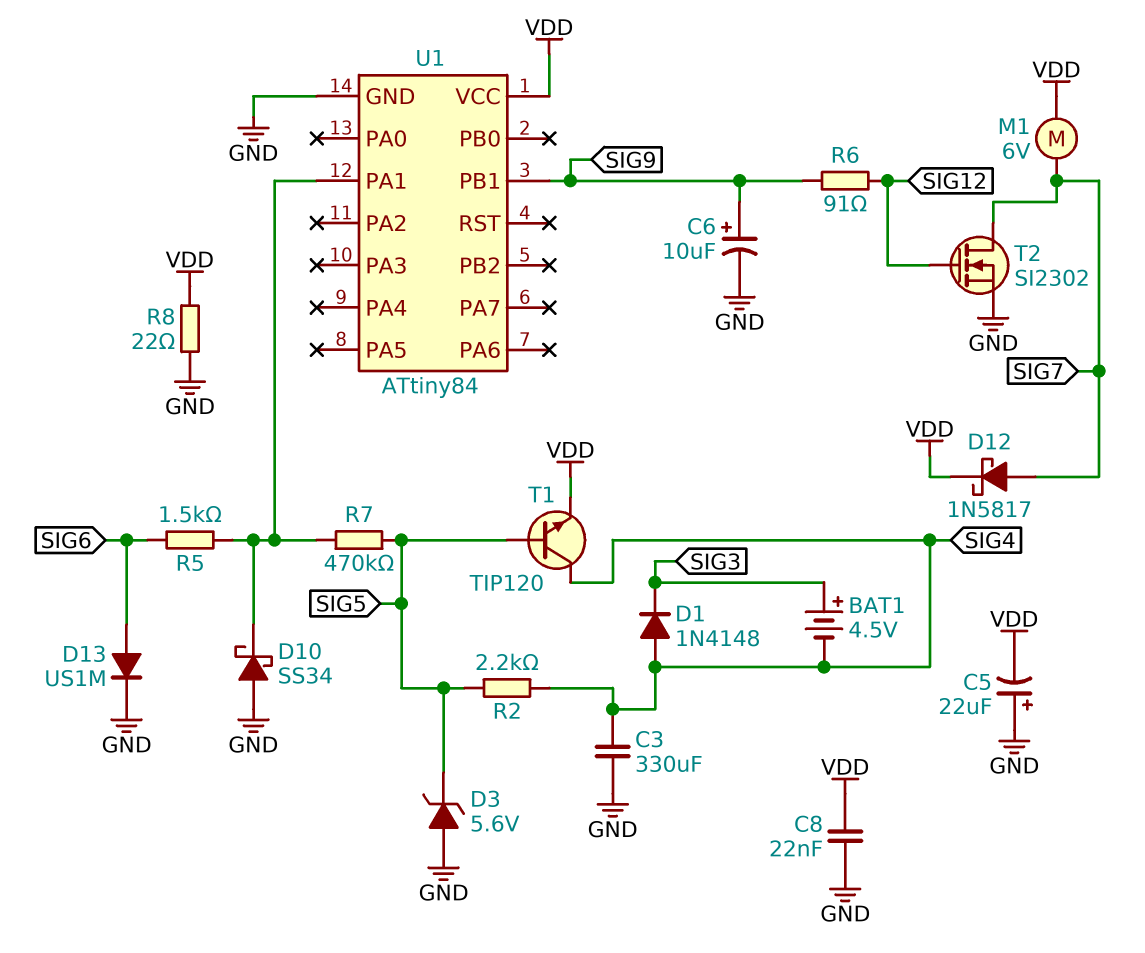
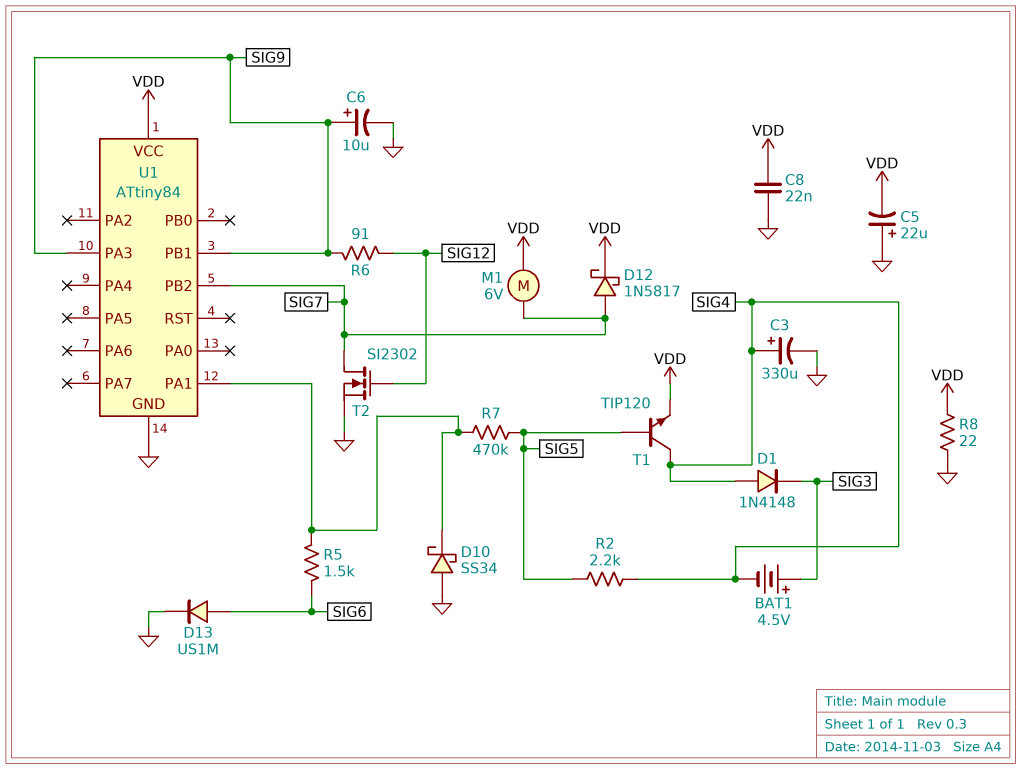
C3: 330uF (GND, SIG4) -> 330uF (plus SIG4, minus GND)
D3: zener 5.6V (A GND, K SIG5) -> none
U1 pin PA3: none -> SIG9
U1 pin PB2: none -> SIG7

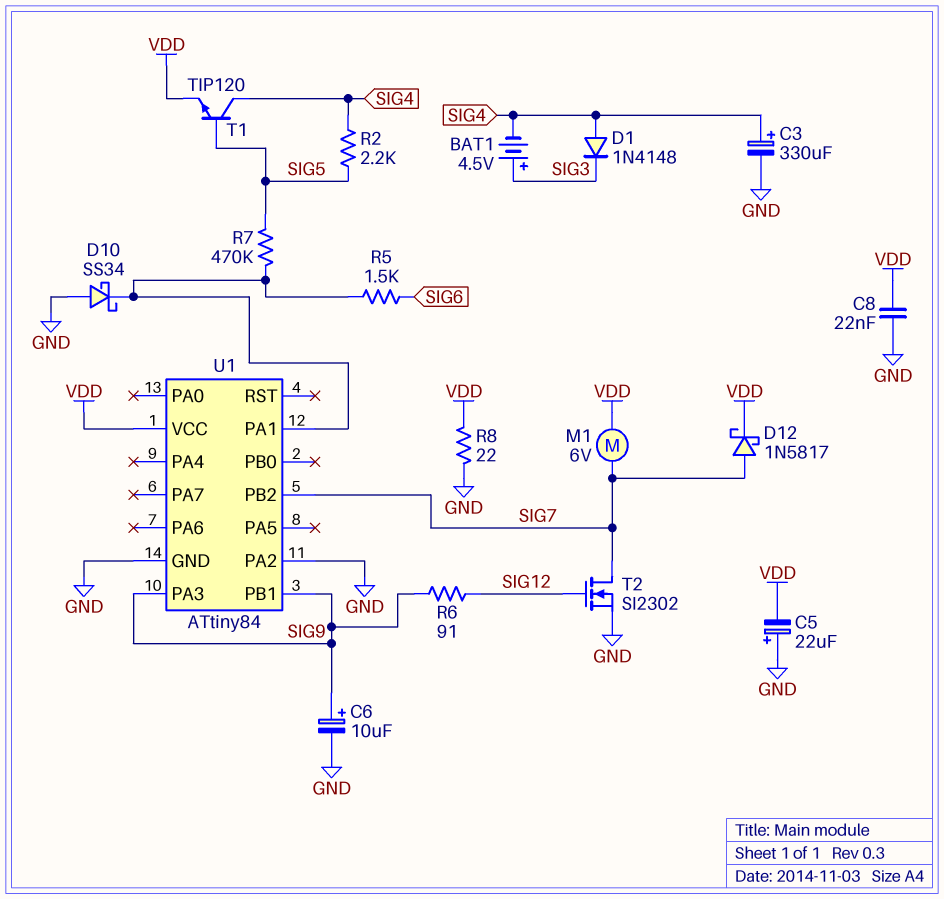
D13: diode US1M (A SIG6, K GND) -> none
U1 pin PA2: none -> GND

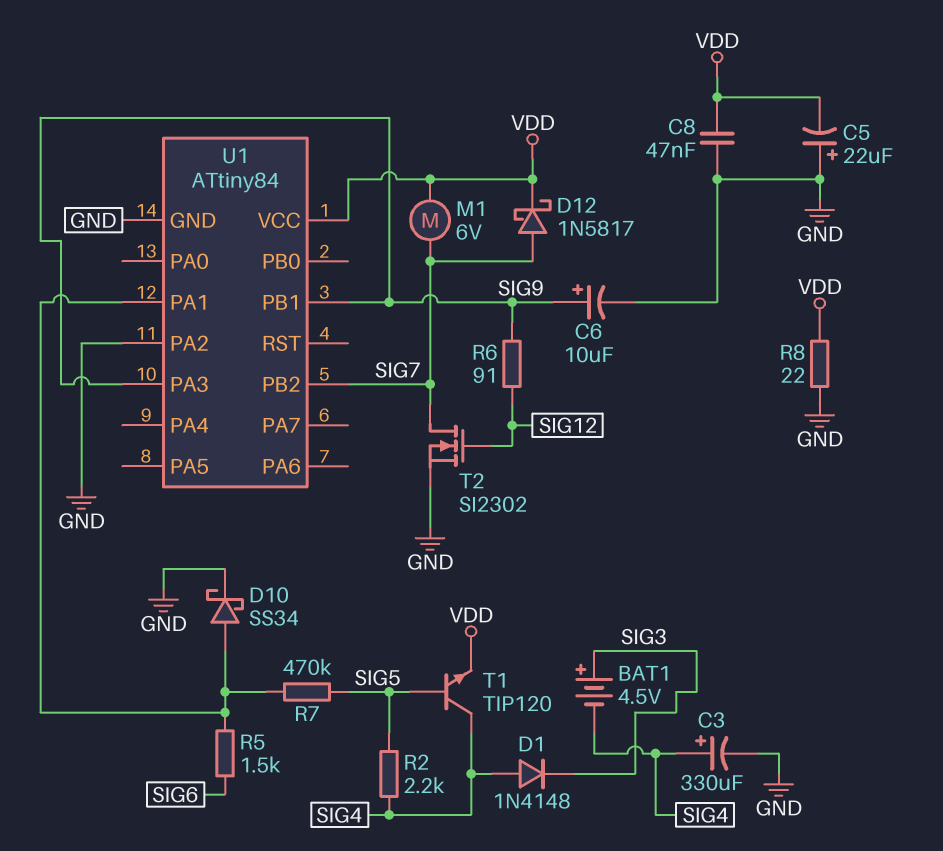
C8: 22nF (GND, VDD) -> 47nF (GND, VDD)
D10: schottky SS34 (A GND, K U1/PA1) -> schottky SS34 (A U1/PA1, K GND)

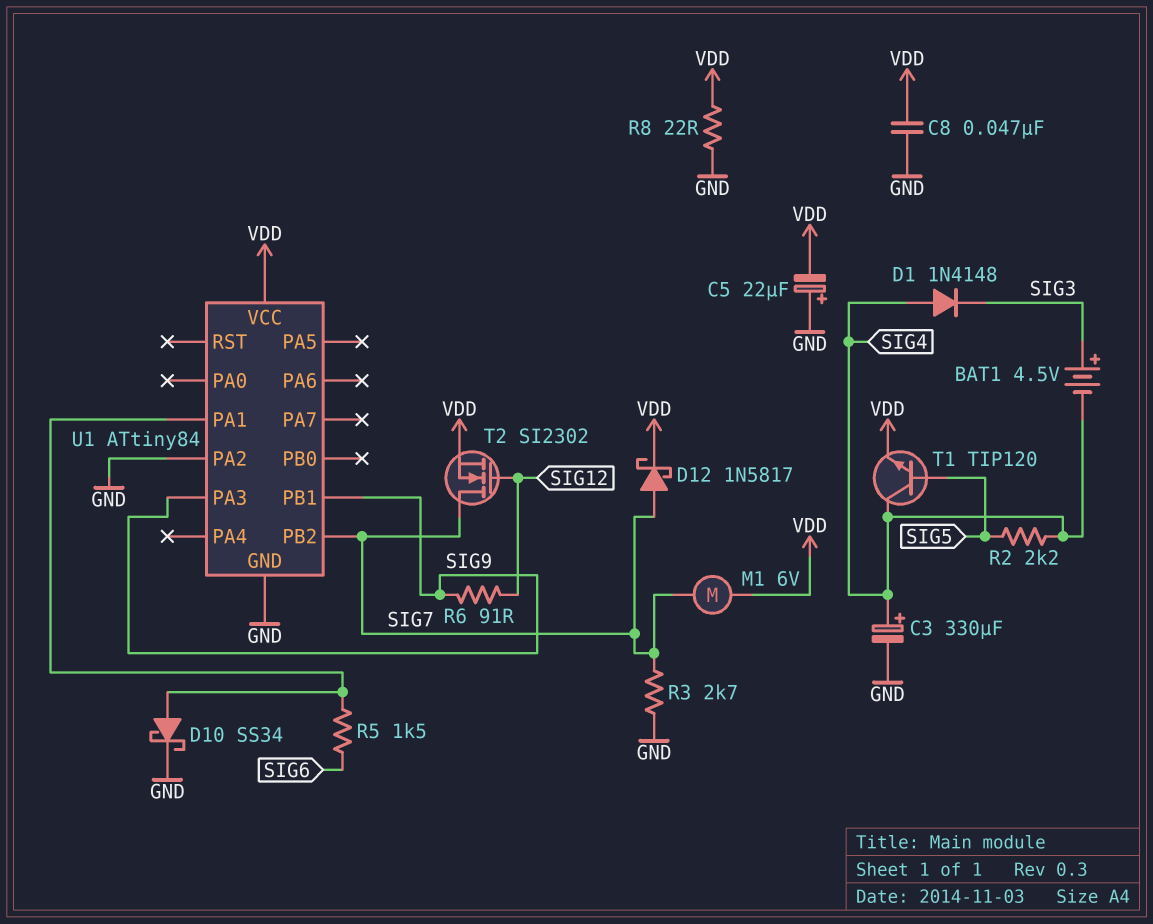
C6: 10uF (plus SIG9, minus GND) -> none
R3: none -> 2.7k (GND, SIG7)
R7: 470k (SIG5, U1/PA1) -> none
T2: NMOS SI2302 (G SIG12, D SIG7, S GND) -> NMOS SI2302 (G SIG12, D SIG7, S VDD)

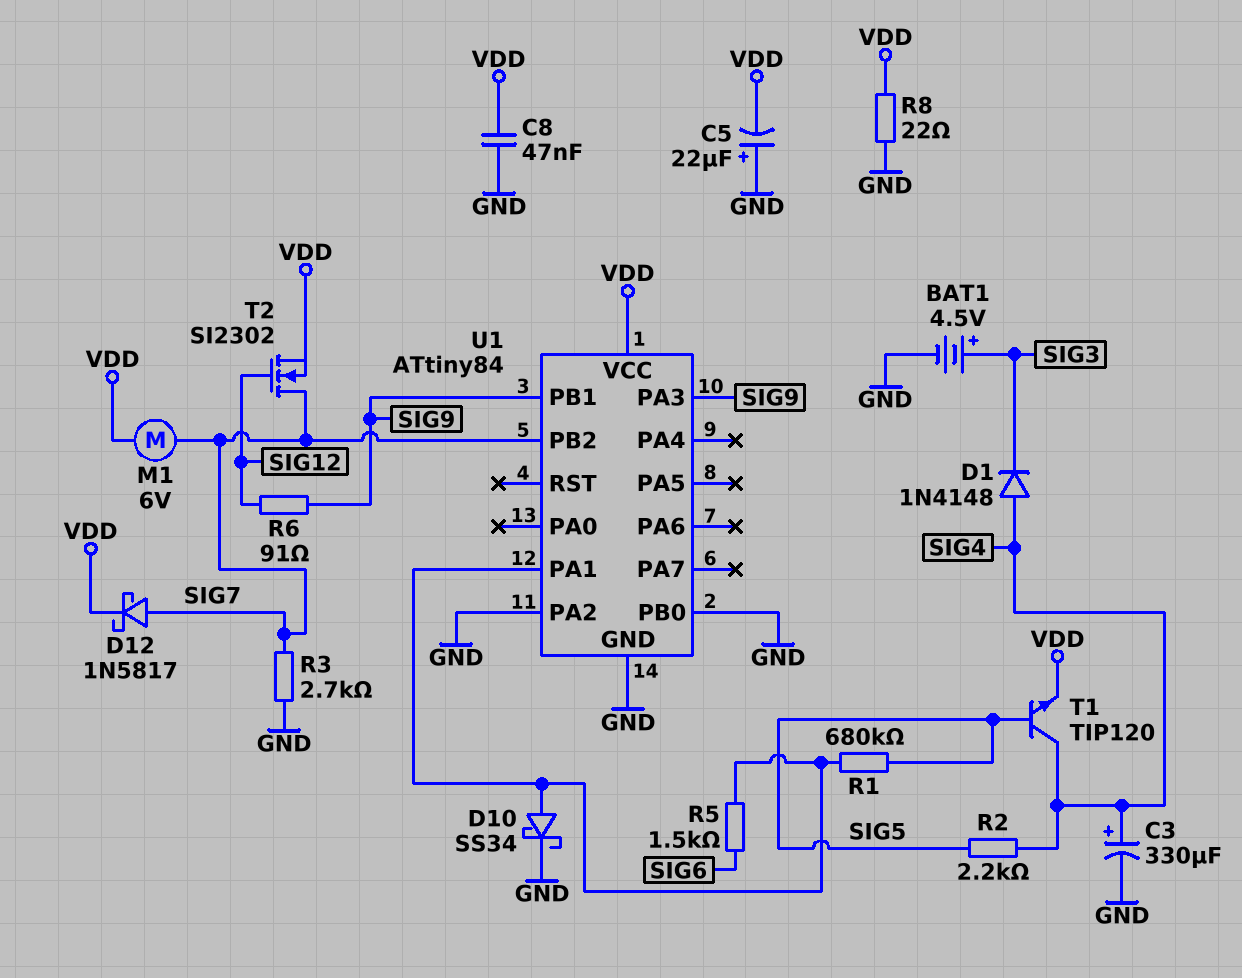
BAT1: 4.5V (plus SIG3, minus SIG4) -> 4.5V (plus SIG3, minus GND)
R1: none -> 680k (SIG5, U1/PA1)
U1 pin PB0: none -> GND

